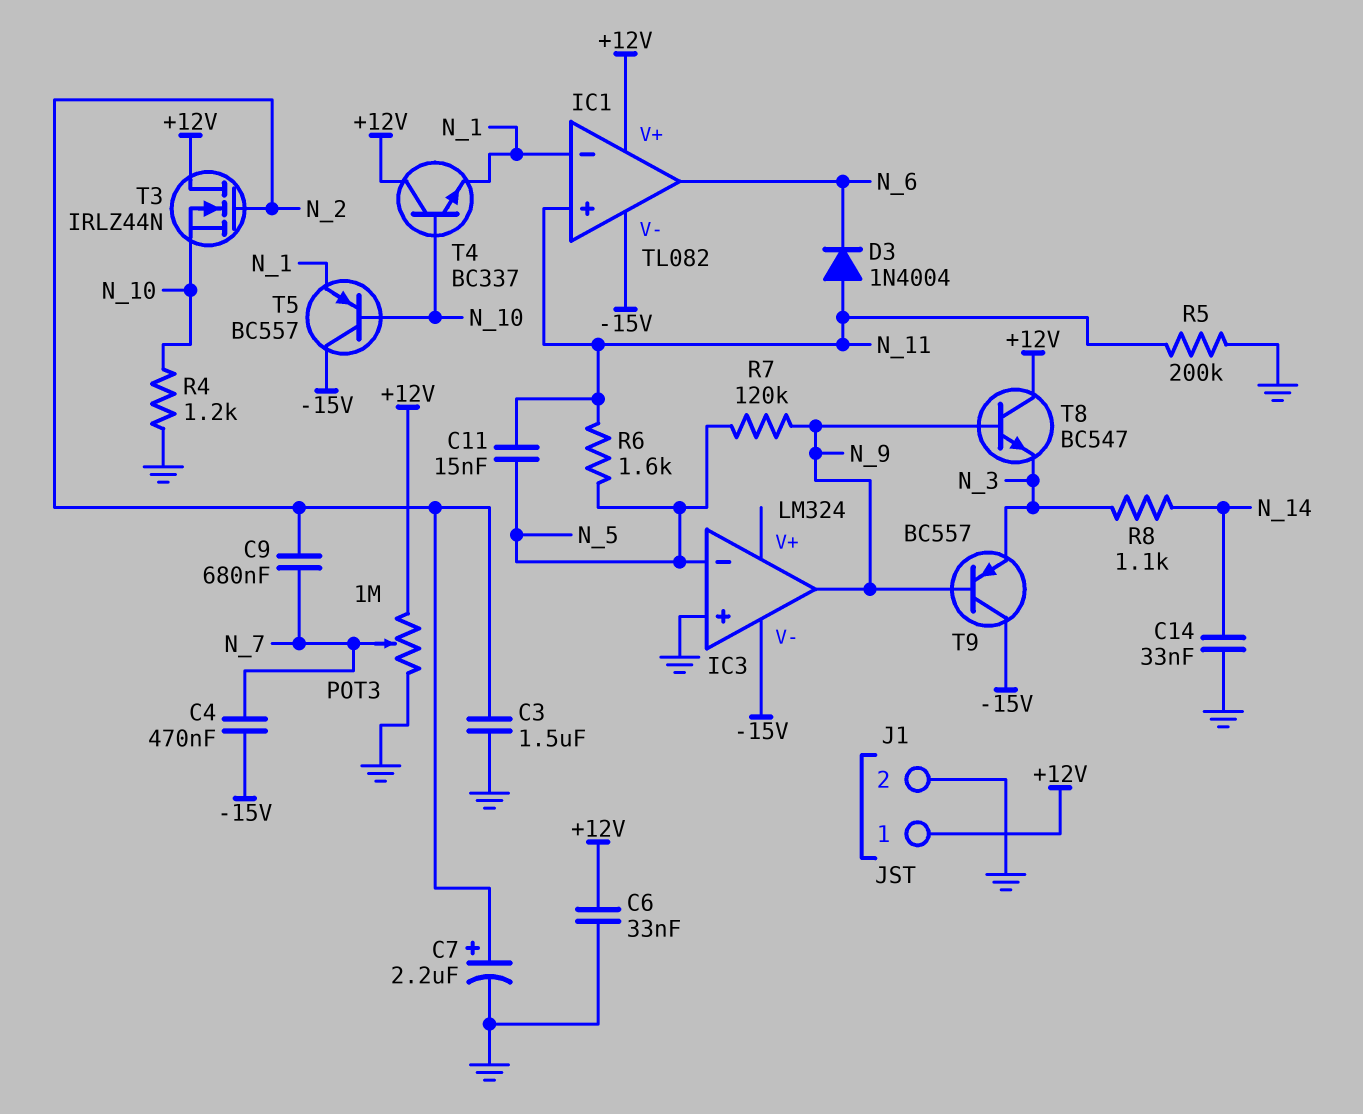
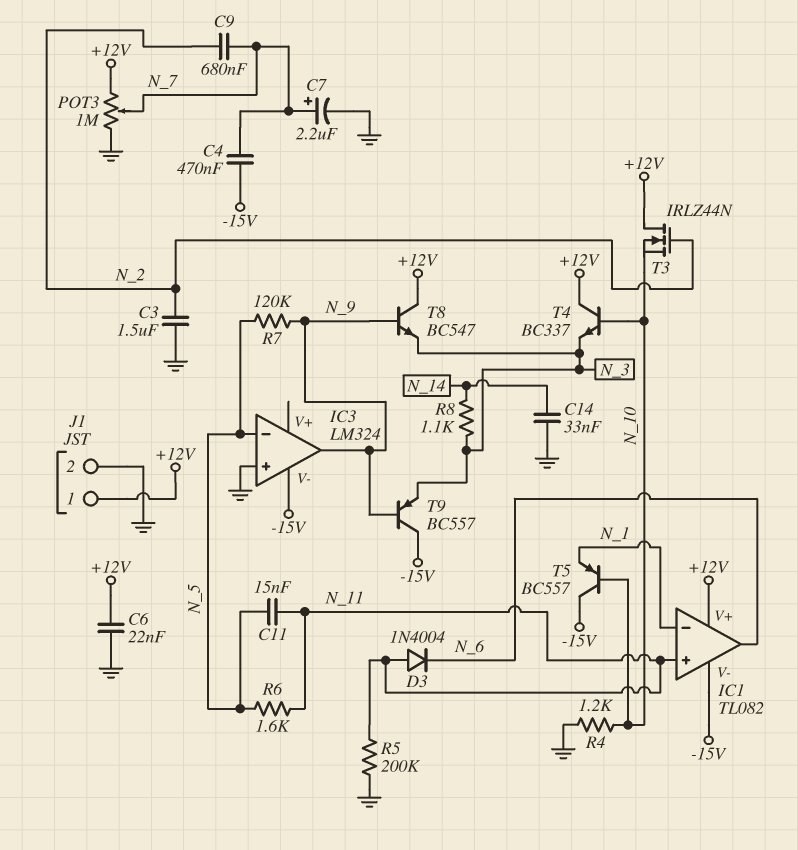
C6: 33nF (+12V, GND) -> 22nF (+12V, GND)
C7: 2.2uF (plus N_2, minus GND) -> 2.2uF (plus N_7, minus GND)
T4: NPN BC337 (B N_10, C +12V, E N_1) -> NPN BC337 (B N_10, C +12V, E N_3)

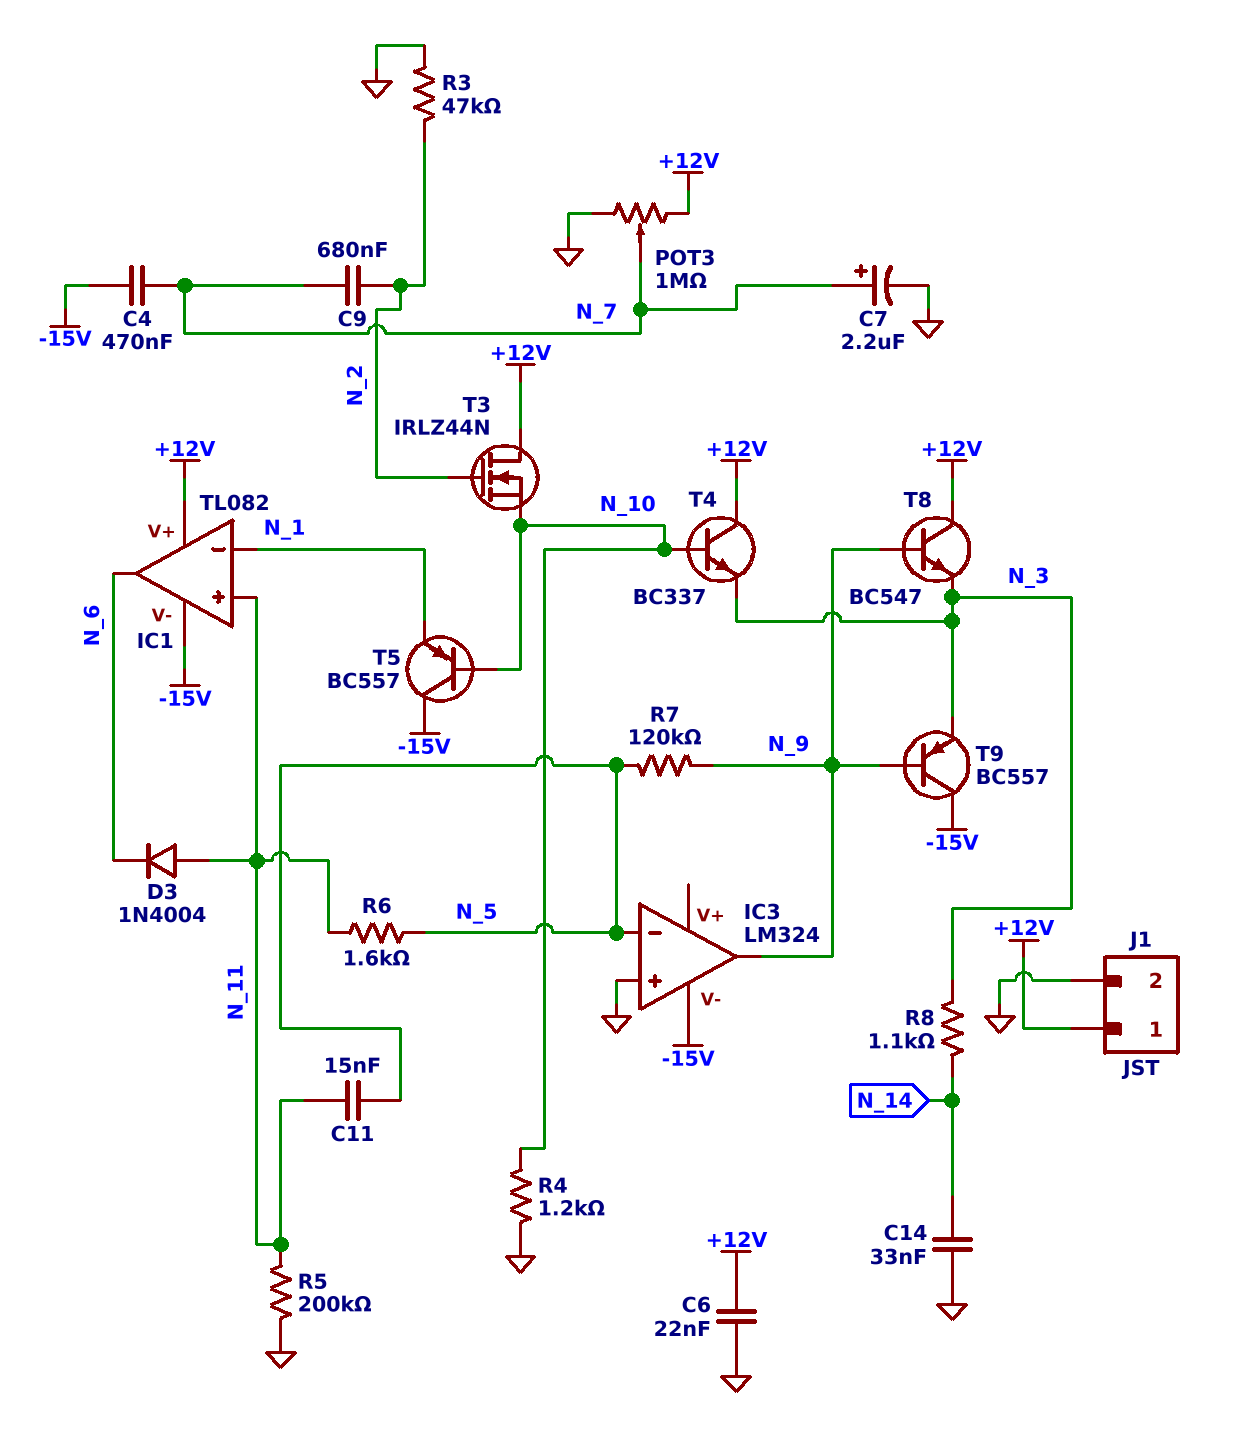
C3: 1.5uF (GND, N_2) -> none
R3: none -> 47k (GND, N_2)

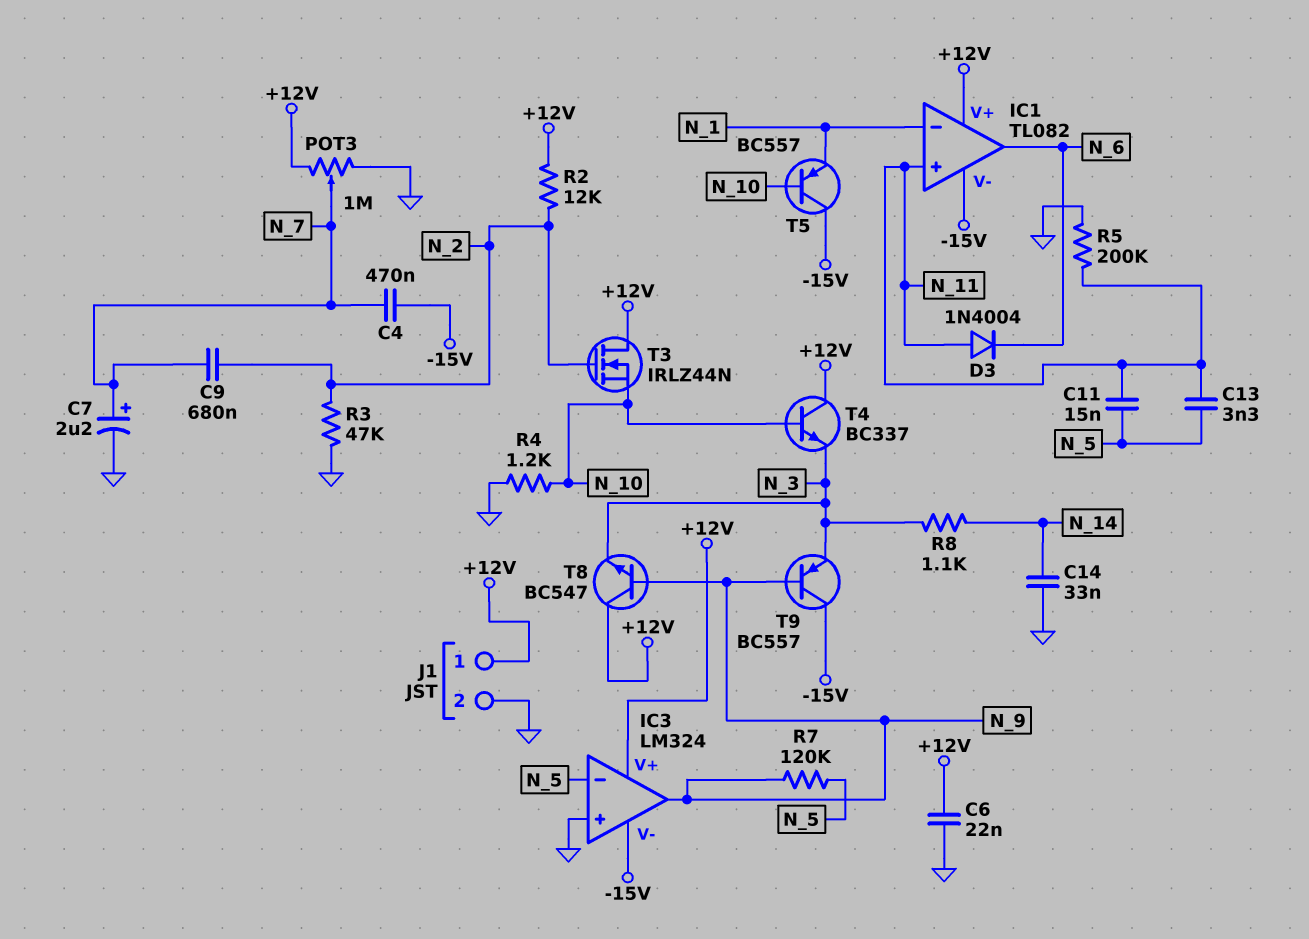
C13: none -> 3.3nF (N_5, N_11)
IC3 pin V+: none -> +12V
R2: none -> 12k (+12V, N_2)
R6: 1.6k (N_5, N_11) -> none

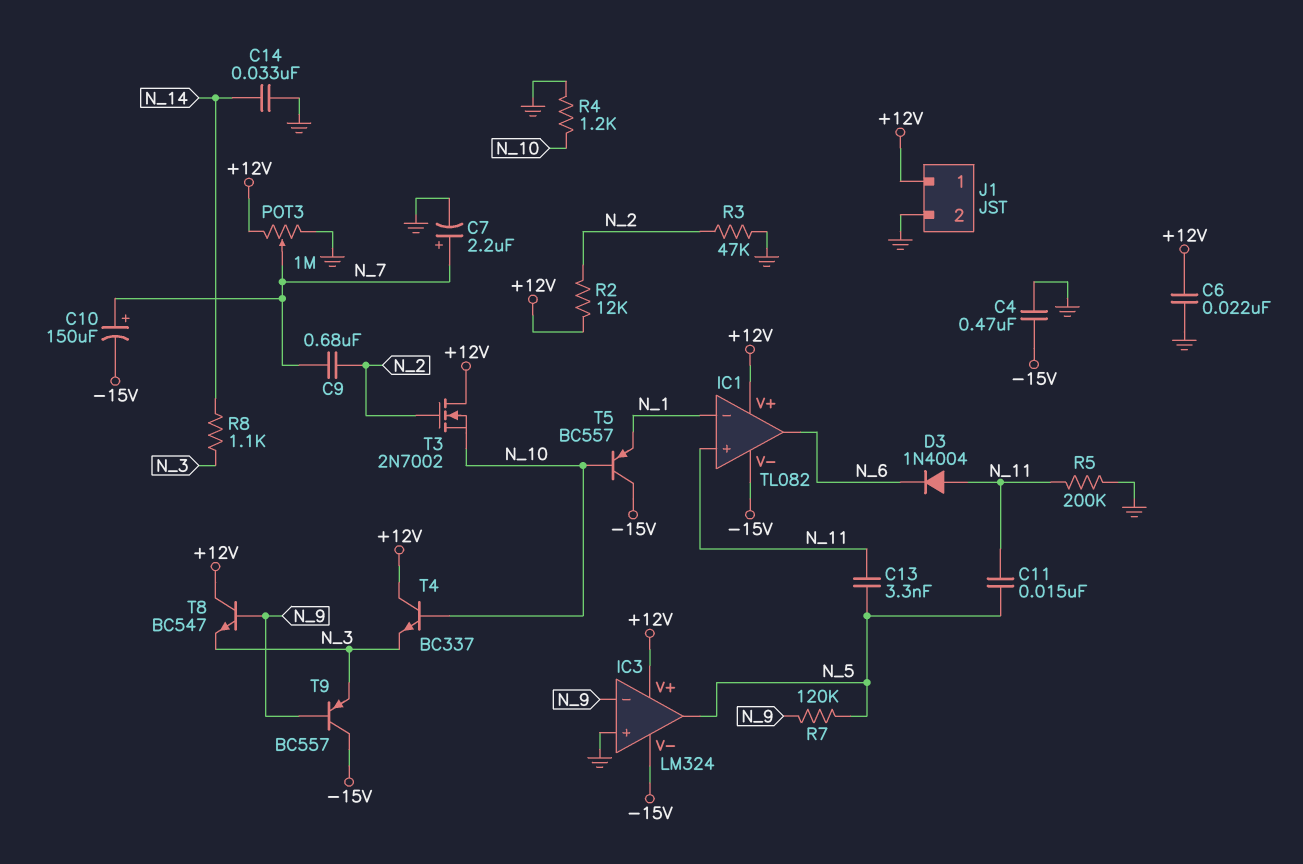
C4: 470nF (-15V, N_7) -> 470nF (-15V, GND)
C10: none -> 150uF (plus N_7, minus -15V)
IC3 pin in-: N_5 -> N_9
IC3 pin out: N_9 -> N_5
T3: NMOS IRLZ44N (G N_2, D +12V, S N_10) -> NMOS 2N7002 (G N_2, D +12V, S N_10)

